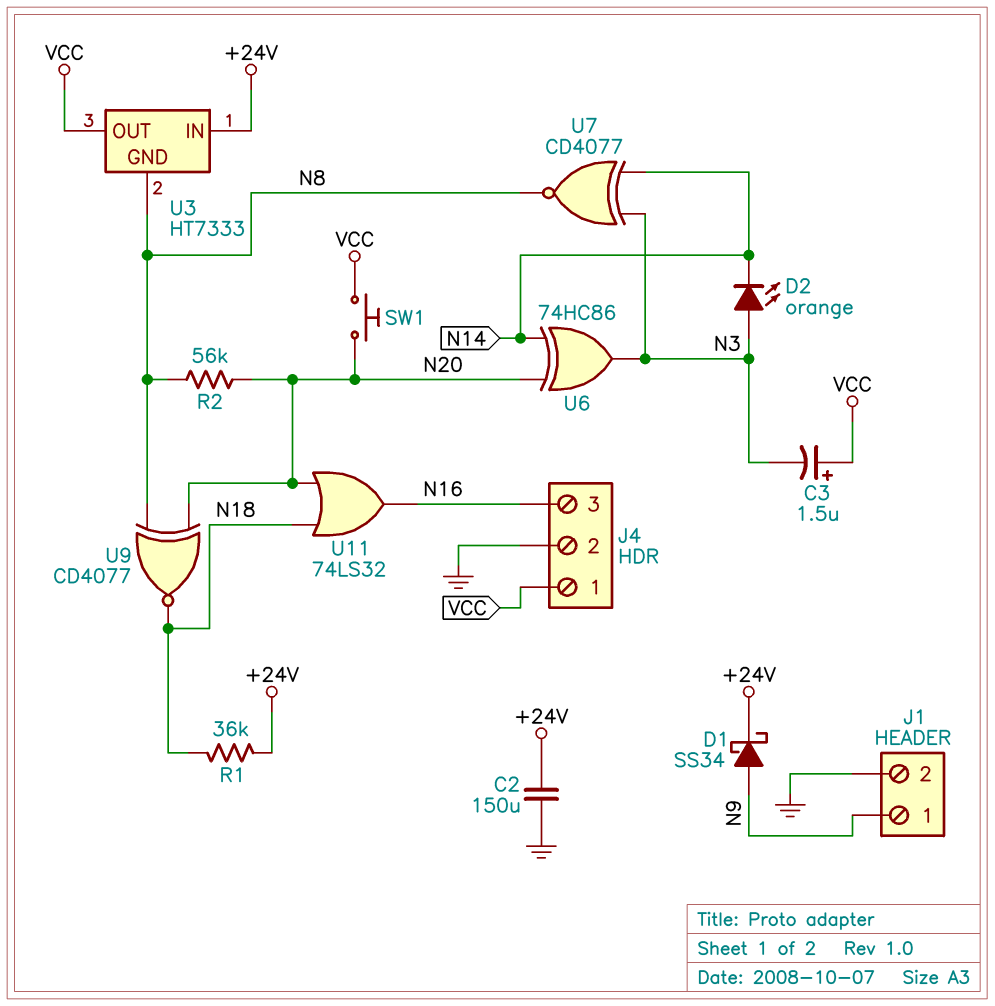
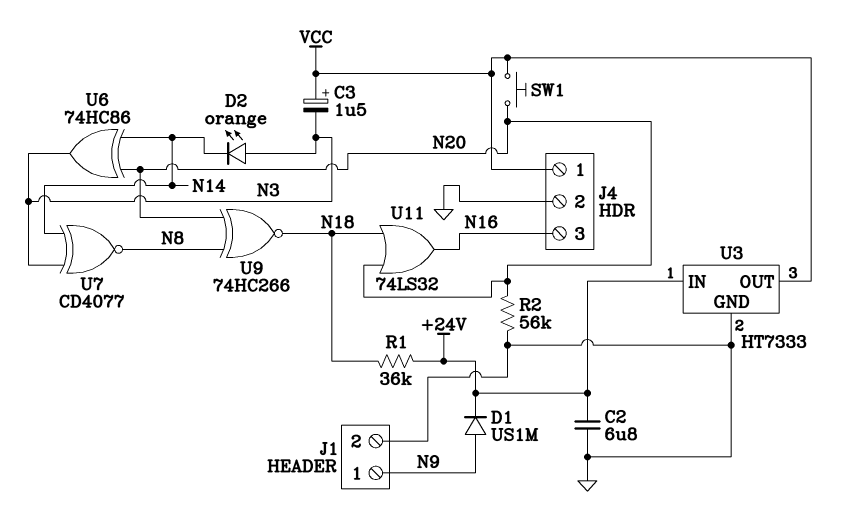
C2: 150uF (+24V, GND) -> 6.8uF (+24V, GND)
D1: schottky SS34 (A N9, K +24V) -> diode US1M (A N9, K +24V)
R2: 56k (N8, N20) -> 56k (GND, N20)
U3 pin GND: N8 -> GND
U9: XNOR CD4077 (in N8, in N20, out N18) -> XNOR 74HC266 (in N8, in N20, out N18)

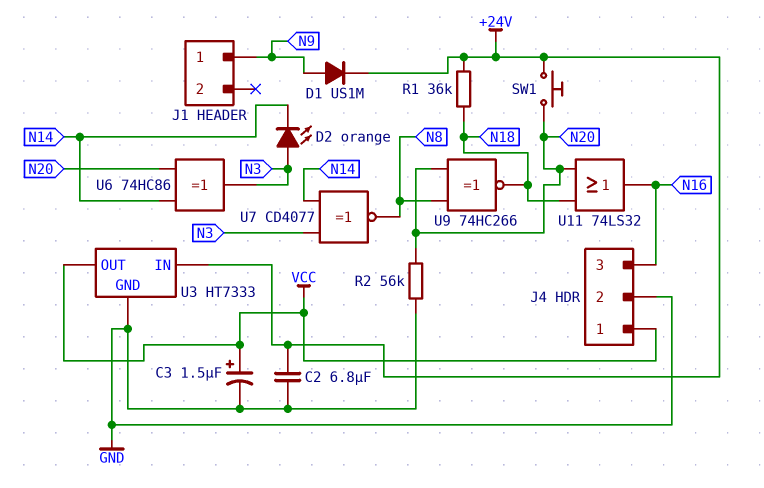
C3: 1.5uF (plus VCC, minus N3) -> 1.5uF (plus VCC, minus GND)
J1 pin 2: GND -> none
SW1: button (N20, VCC) -> button (+24V, N20)

